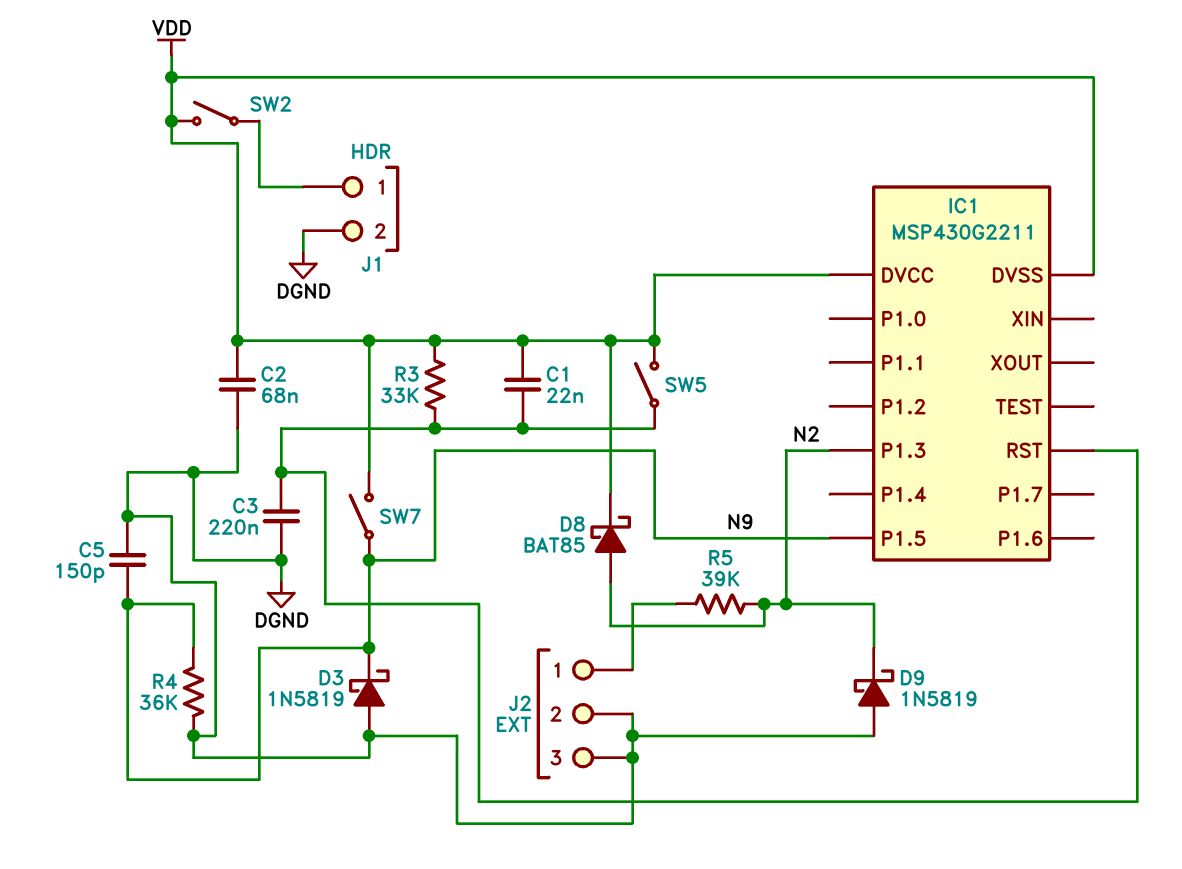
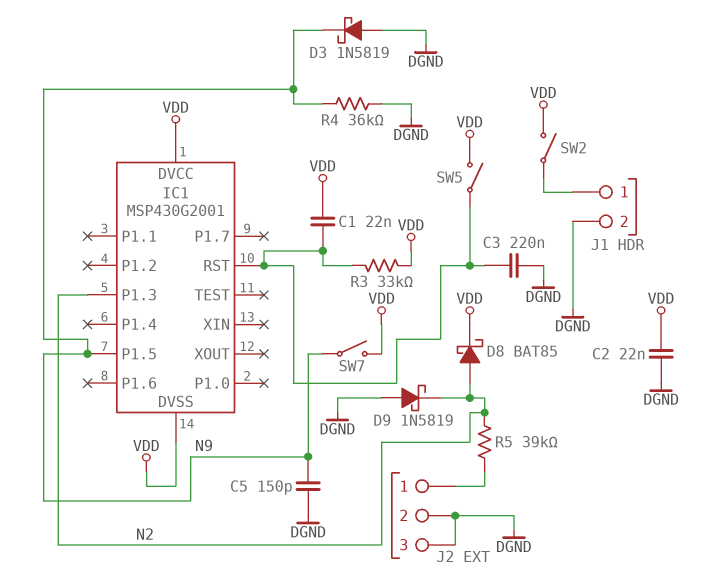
C2: 68nF (DGND, VDD) -> 22nF (DGND, VDD)
IC1: MSP430G2211 -> MSP430G2001

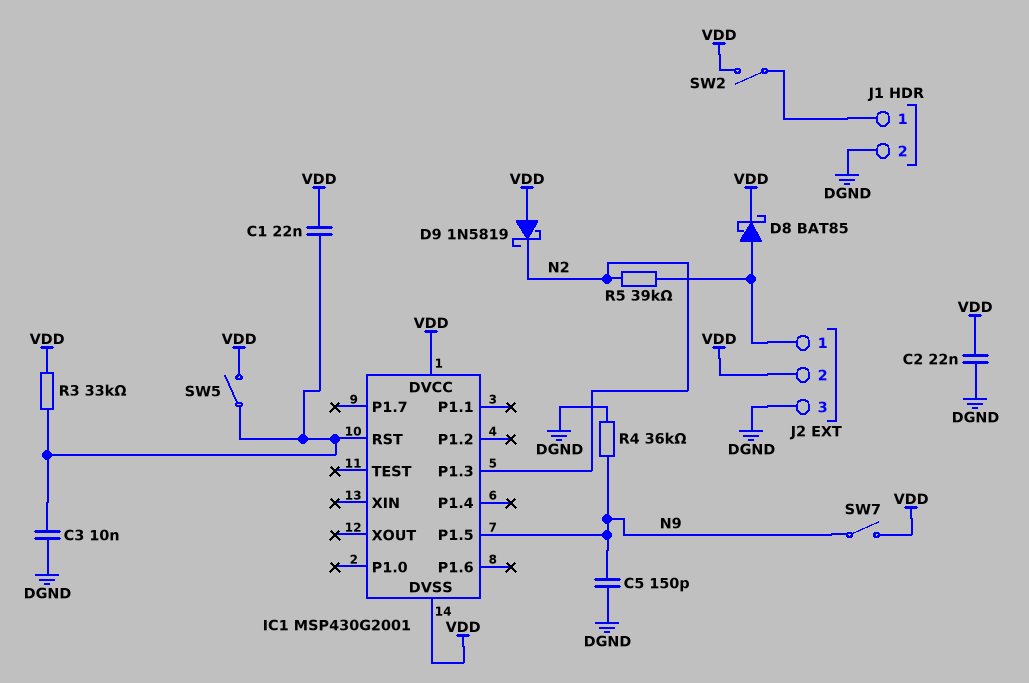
C3: 220nF (DGND, IC1/RST) -> 10nF (DGND, IC1/RST)
D3: schottky 1N5819 (A DGND, K N9) -> none
D8: schottky BAT85 (A N2, K VDD) -> schottky BAT85 (A J2/1, K VDD)
D9: schottky 1N5819 (A DGND, K N2) -> schottky 1N5819 (A VDD, K N2)
J2 pin 2: DGND -> VDD

